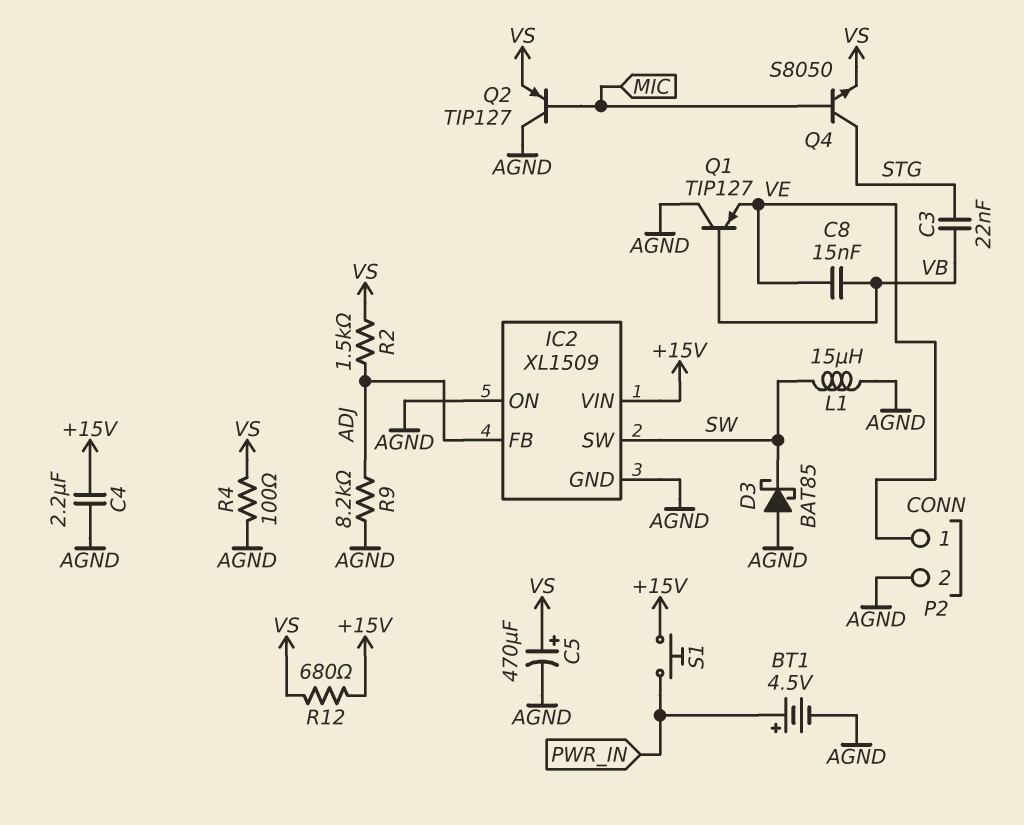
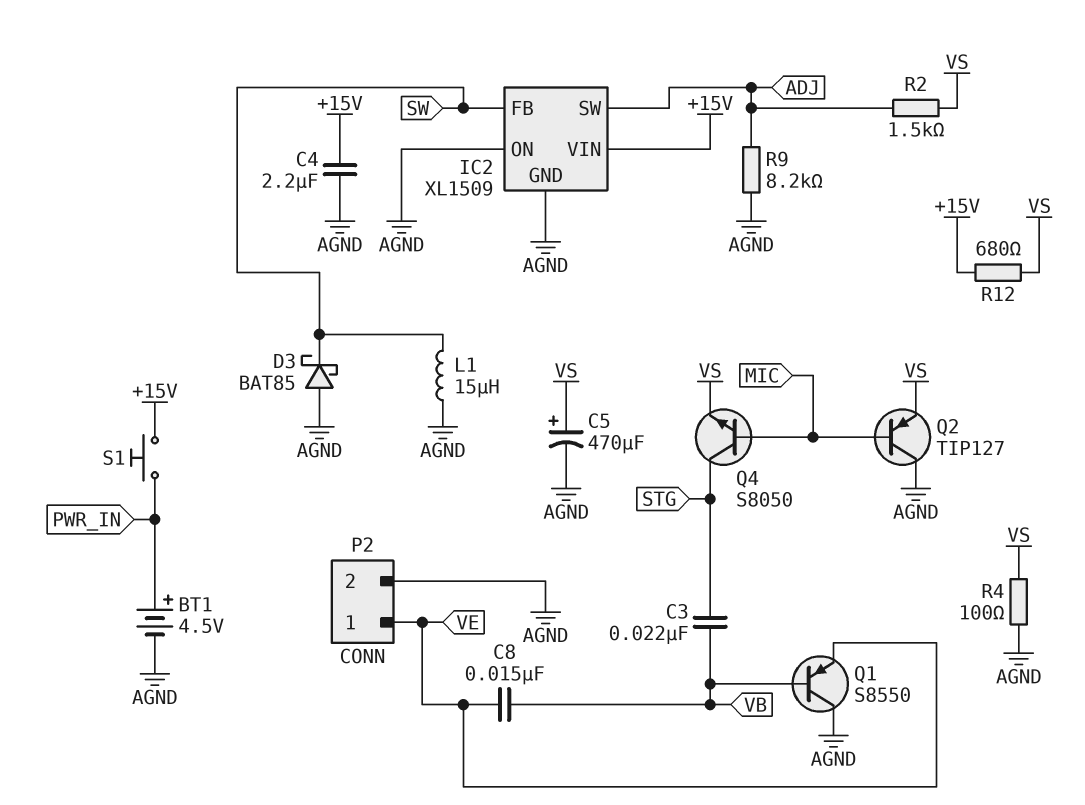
IC2 pin FB: ADJ -> SW
IC2 pin SW: SW -> ADJ
Q1: PNP TIP127 (B VB, C AGND, E VE) -> PNP S8550 (B VB, C AGND, E VE)

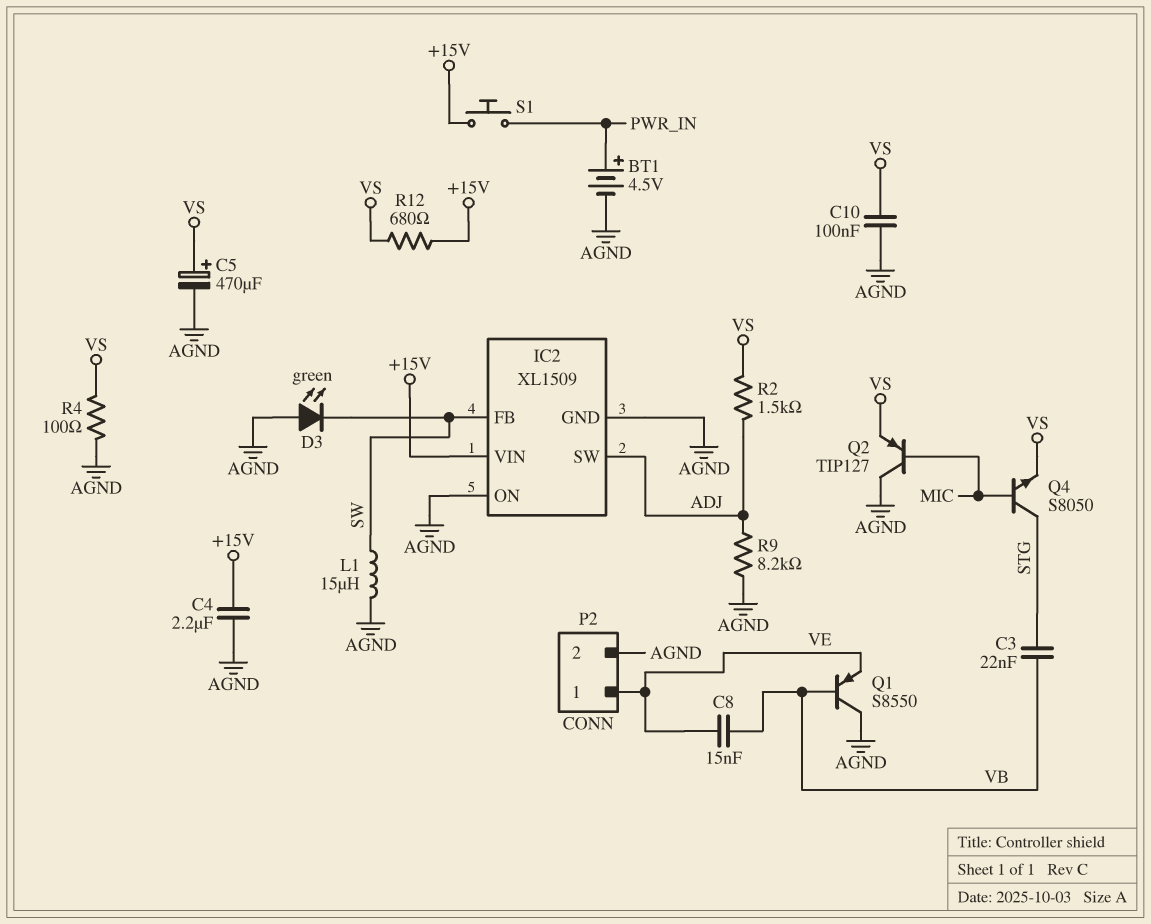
C10: none -> 100nF (AGND, VS)
D3: schottky BAT85 (A AGND, K SW) -> LED green (A AGND, K SW)

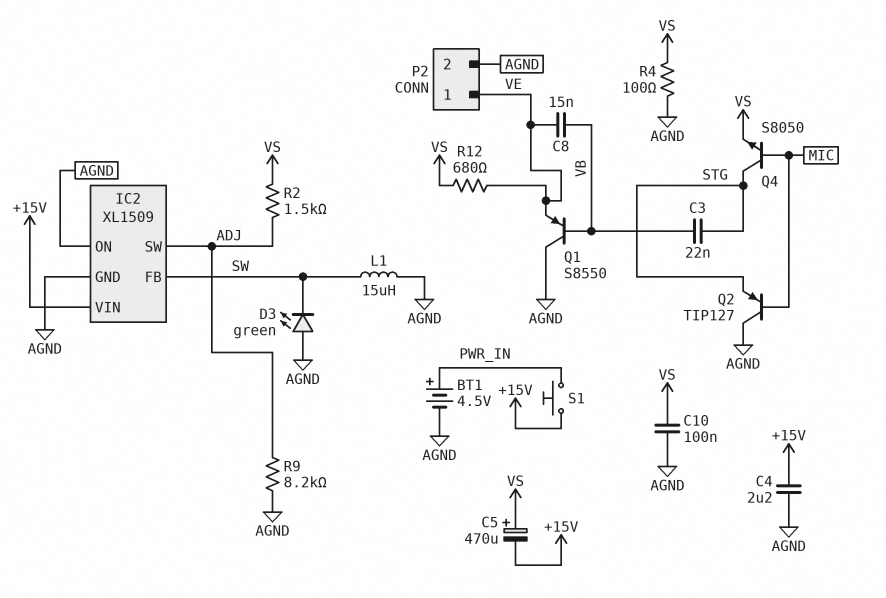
C5: 470uF (plus VS, minus AGND) -> 470uF (plus VS, minus +15V)
Q2: PNP TIP127 (B MIC, C AGND, E VS) -> PNP TIP127 (B MIC, C AGND, E STG)
R12: 680 (+15V, VS) -> 680 (VE, VS)

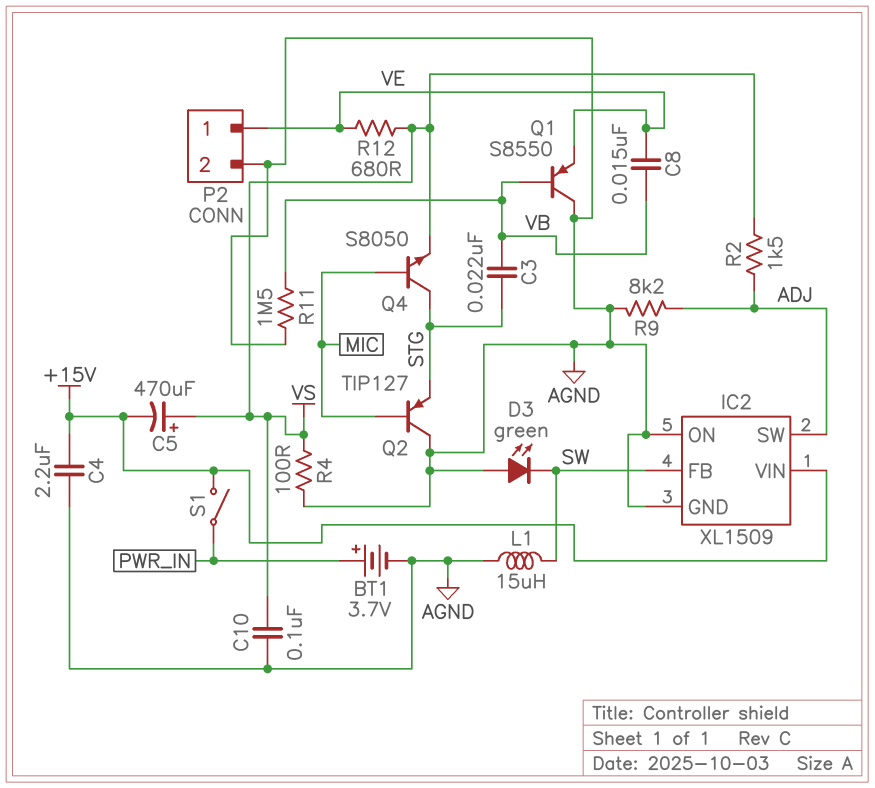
BT1: 4.5V (plus PWR_IN, minus AGND) -> 3.7V (plus PWR_IN, minus AGND)
R11: none -> 1.5M (AGND, VB)
S1: button (+15V, PWR_IN) -> switch (+15V, PWR_IN)

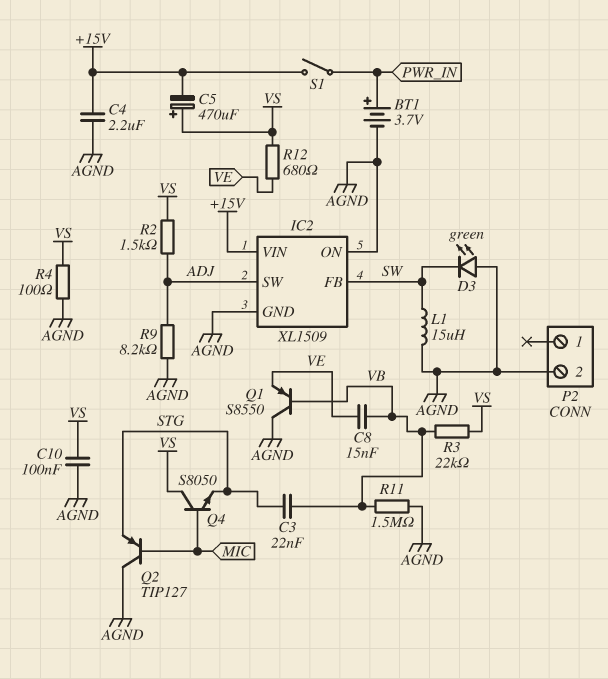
P2 pin 1: VE -> none
Q4: NPN S8050 (B MIC, C STG, E VS) -> NPN S8050 (B MIC, C VS, E STG)
R3: none -> 22k (VB, VS)

